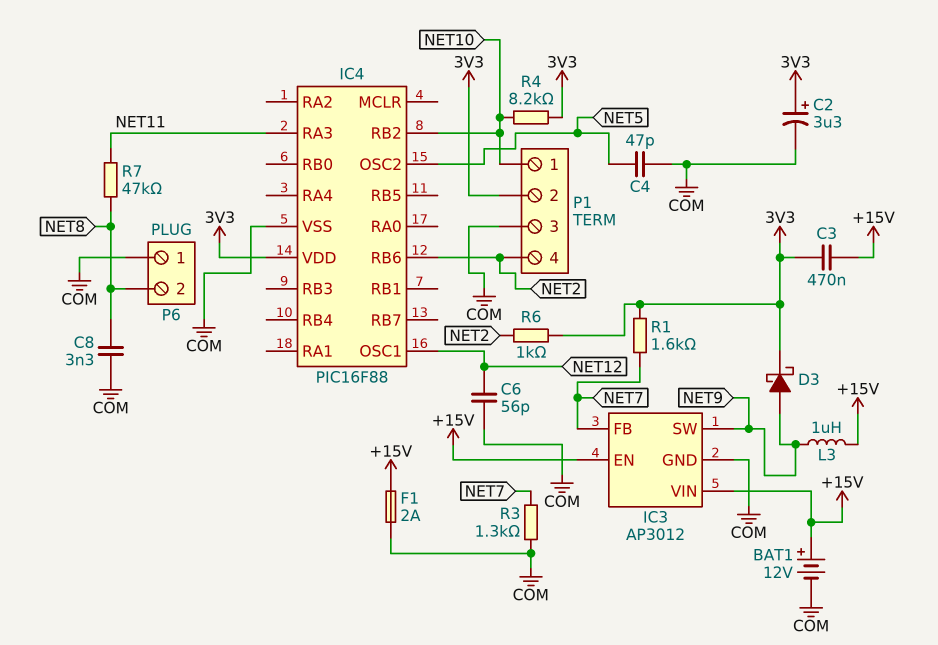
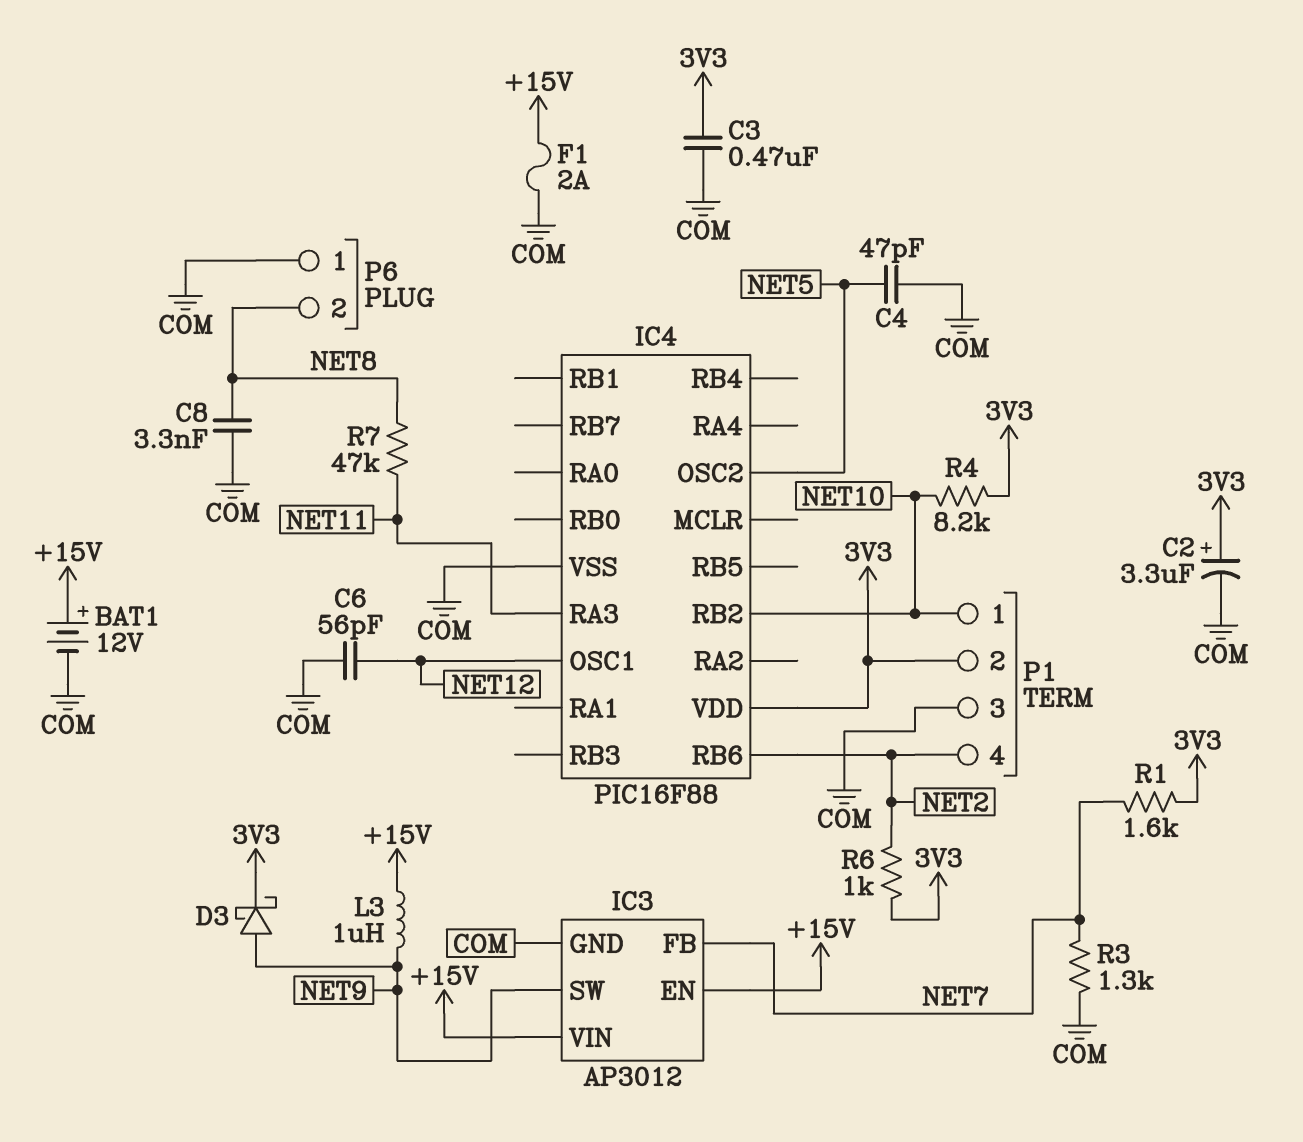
C3: 470nF (+15V, 3V3) -> 470nF (3V3, COM)

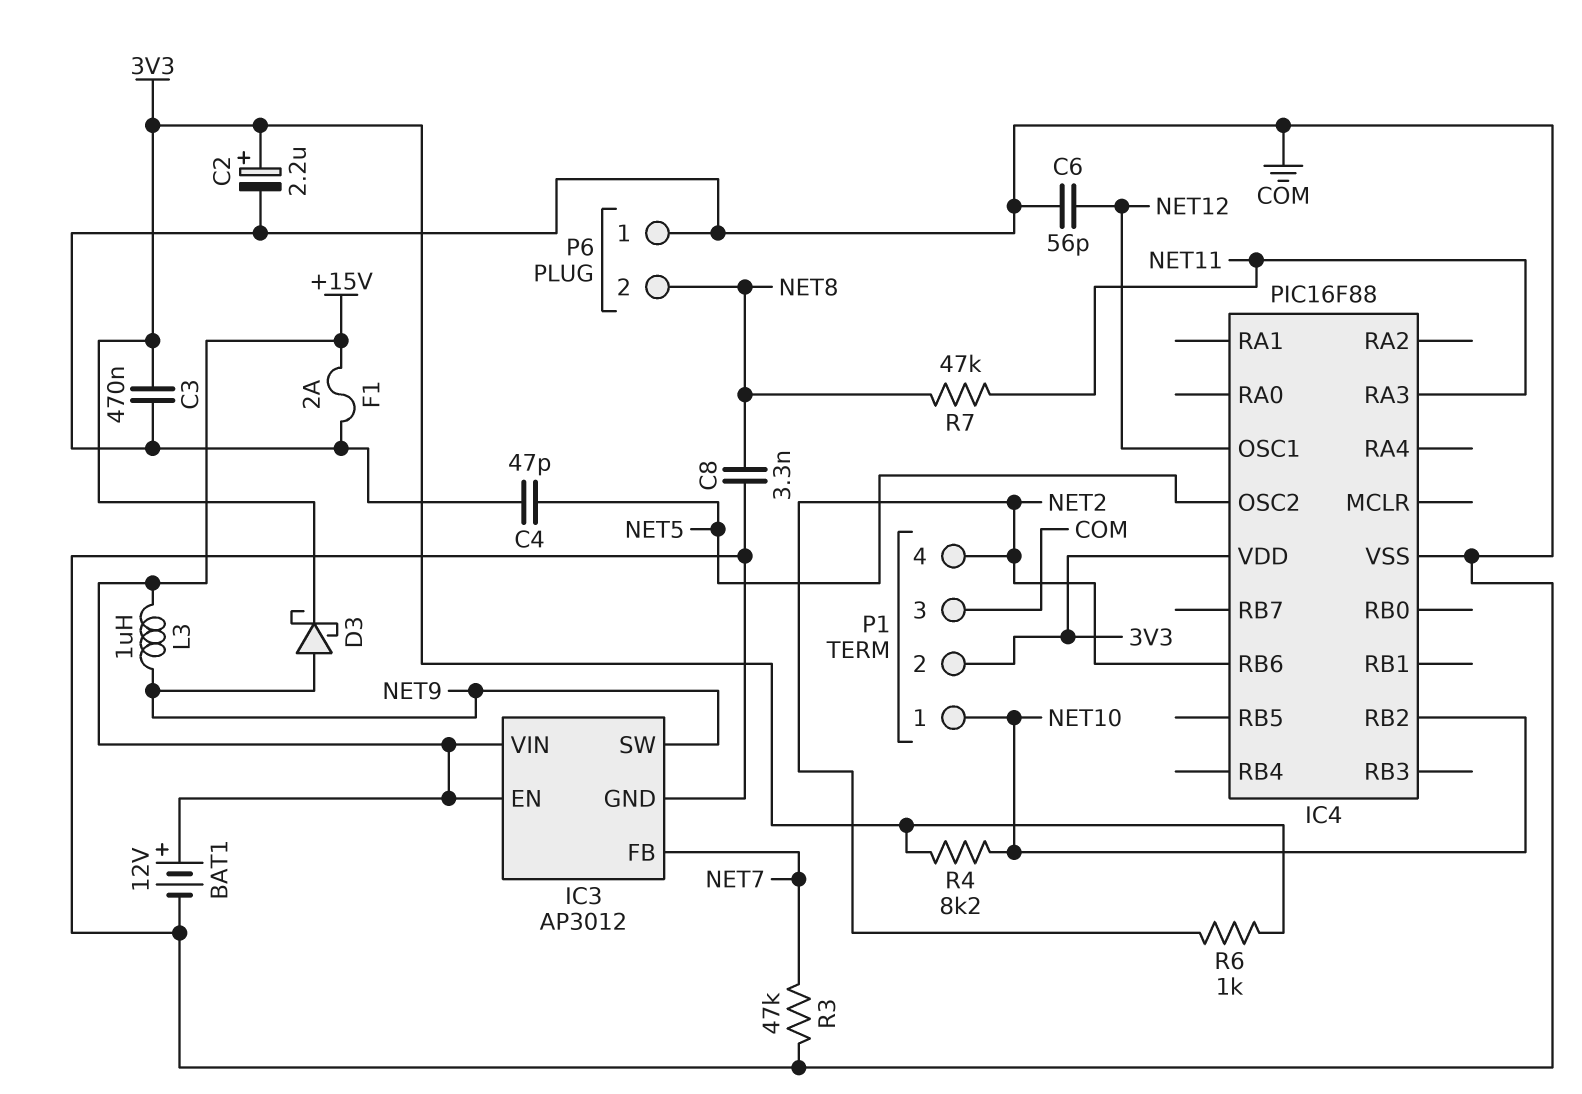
C2: 3.3uF (plus 3V3, minus COM) -> 2.2uF (plus 3V3, minus COM)
R1: 1.6k (3V3, NET7) -> none
R3: 1.3k (COM, NET7) -> 47k (COM, NET7)

